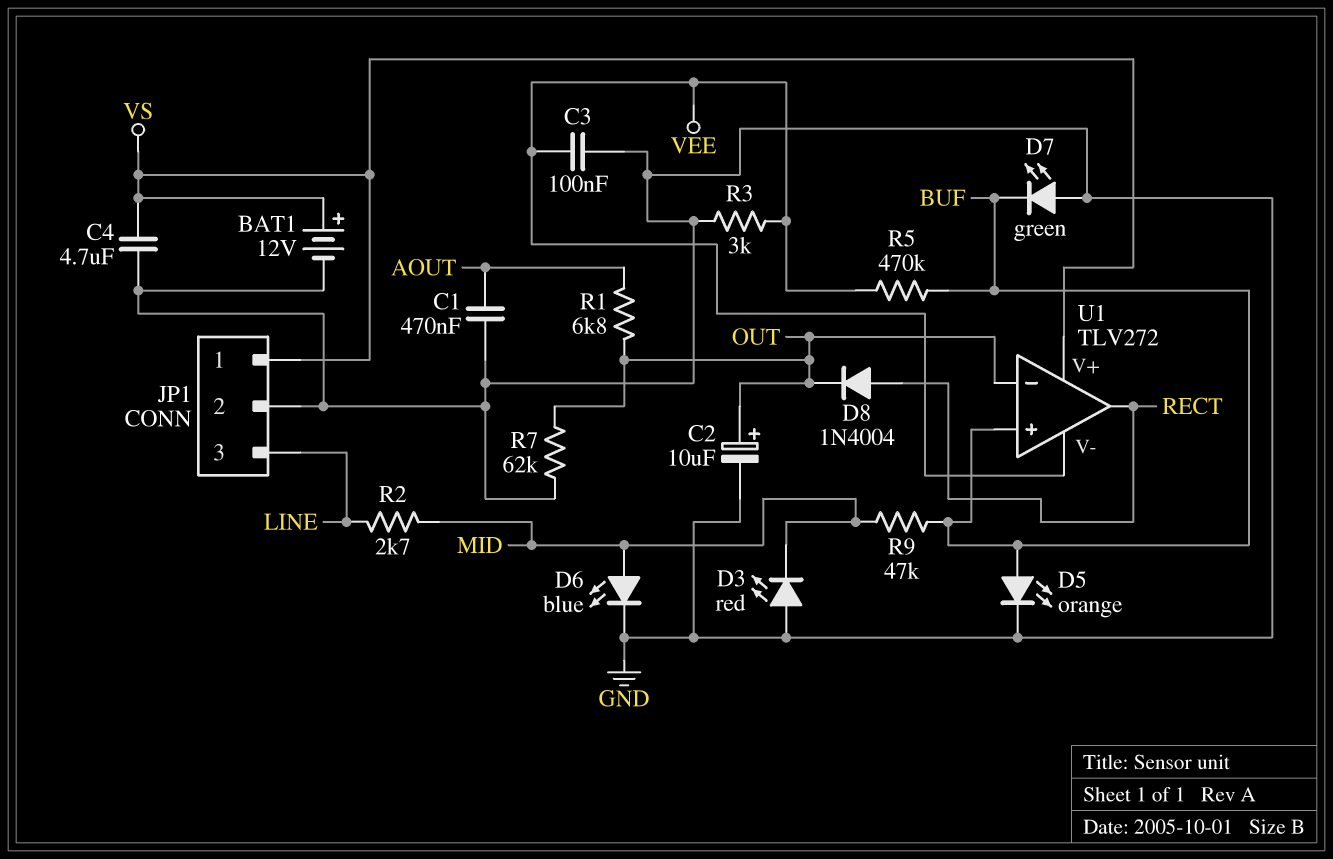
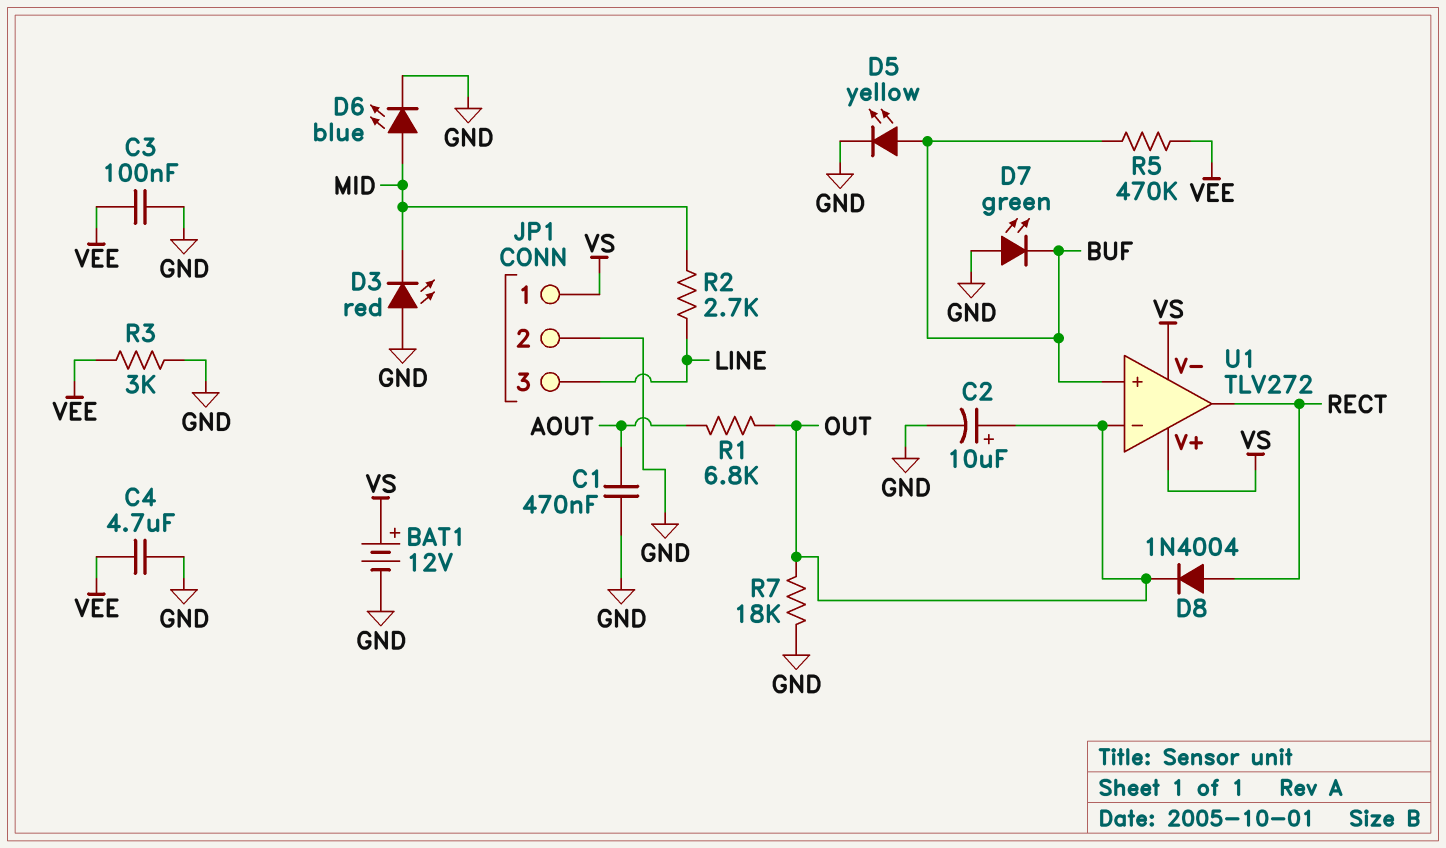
C4: 4.7uF (GND, VS) -> 4.7uF (GND, VEE)
D5: LED orange (A BUF, K GND) -> LED yellow (A BUF, K GND)
R7: 62k (GND, OUT) -> 18k (GND, OUT)
R9: 47k (BUF, MID) -> none
U1 pin V-: VEE -> VS

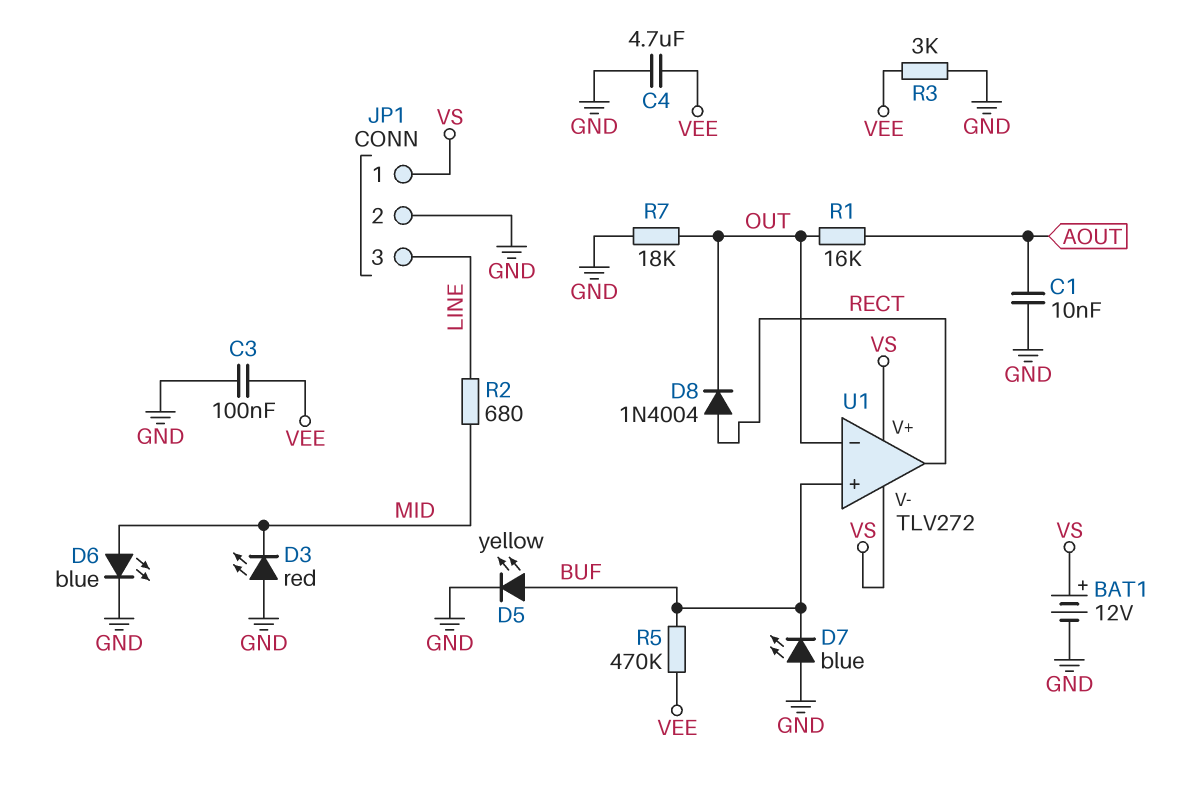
C1: 470nF (AOUT, GND) -> 10nF (AOUT, GND)
C2: 10uF (plus OUT, minus GND) -> none
D7: LED green (A GND, K BUF) -> LED blue (A GND, K BUF)
R1: 6.8k (AOUT, OUT) -> 16k (AOUT, OUT)
R2: 2.7k (LINE, MID) -> 680 (LINE, MID)

